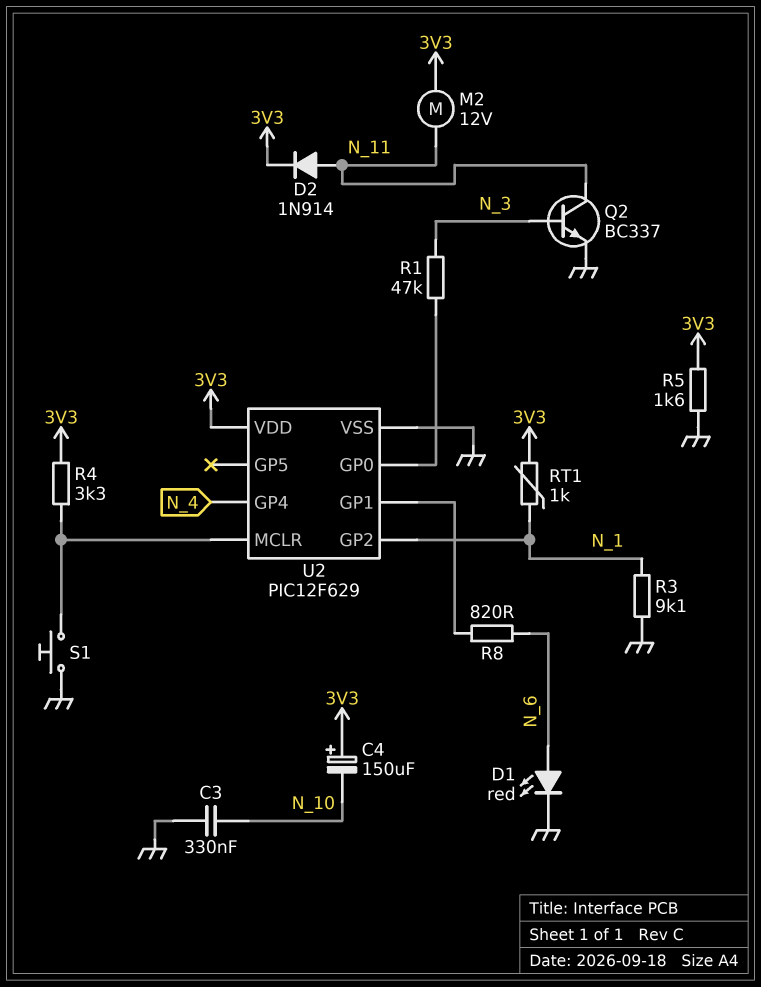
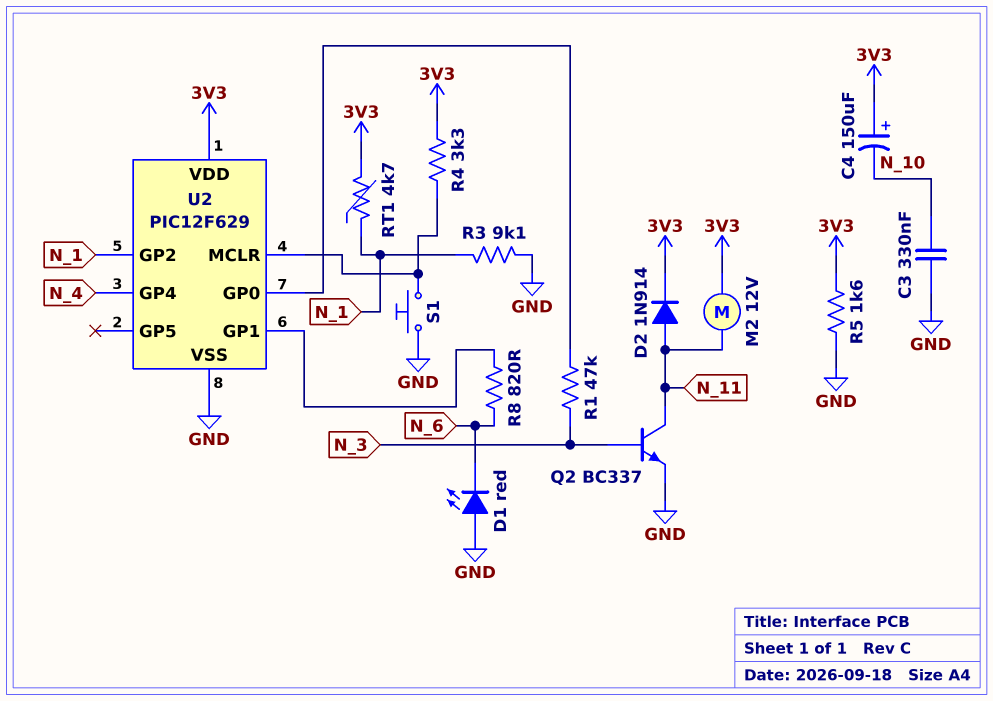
D1: LED red (A N_6, K GND) -> LED red (A GND, K N_6)
RT1: 1k (3V3, N_1) -> 4.7k (3V3, N_1)

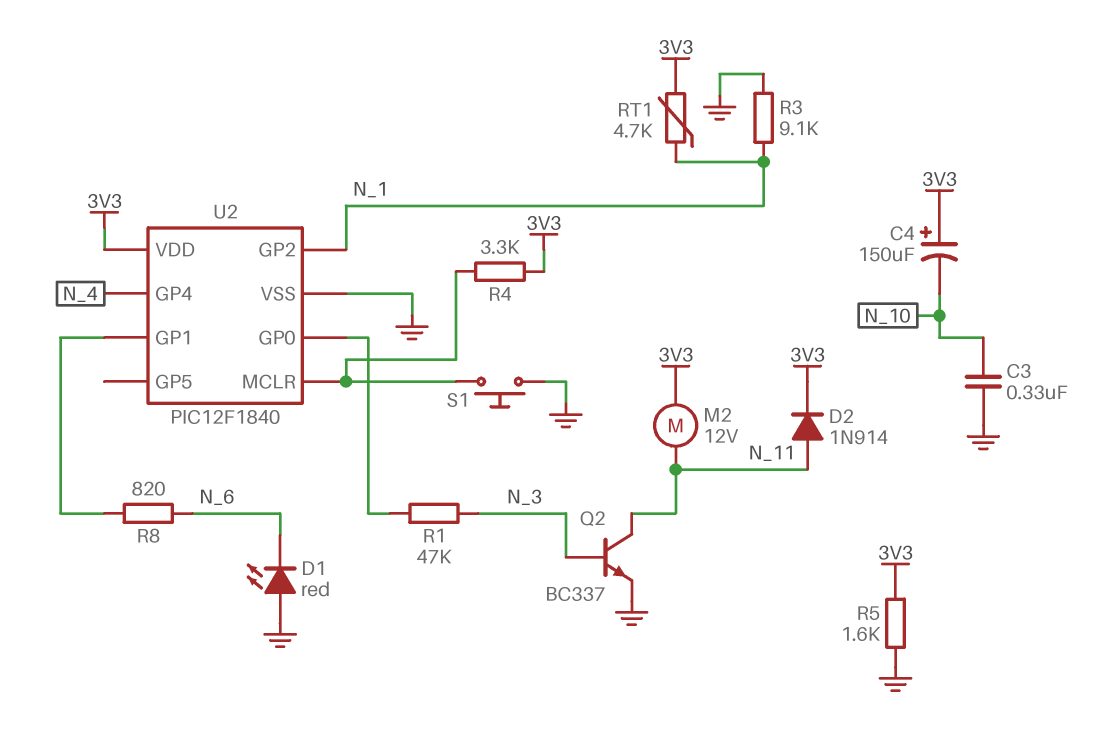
U2: PIC12F629 -> PIC12F1840

